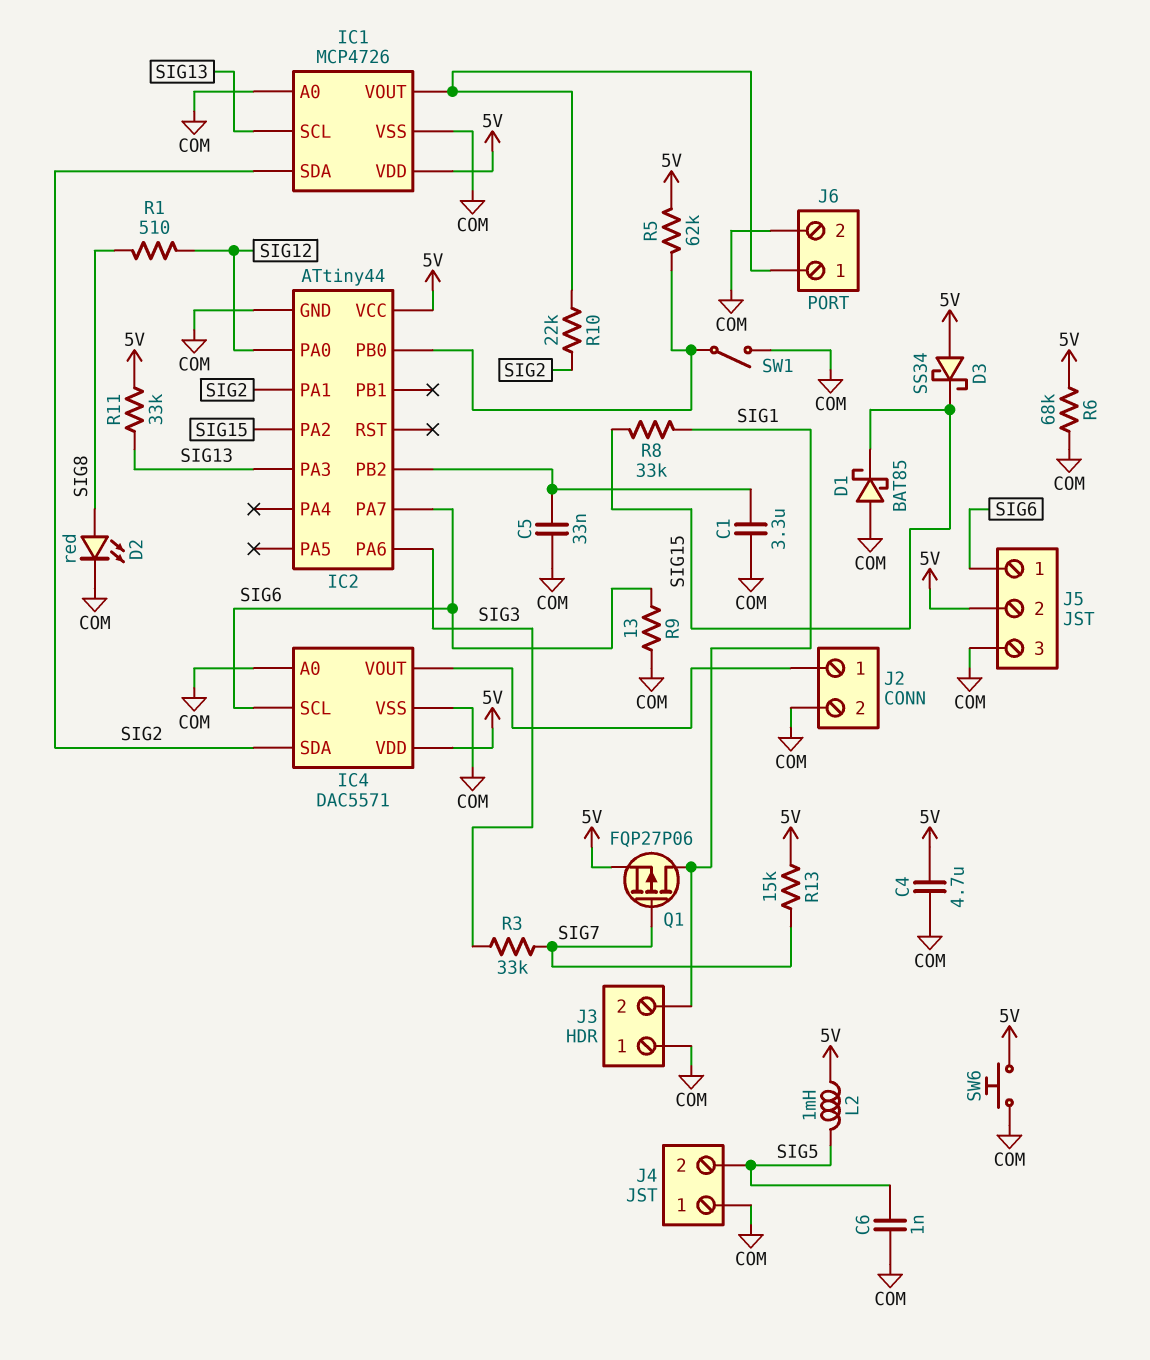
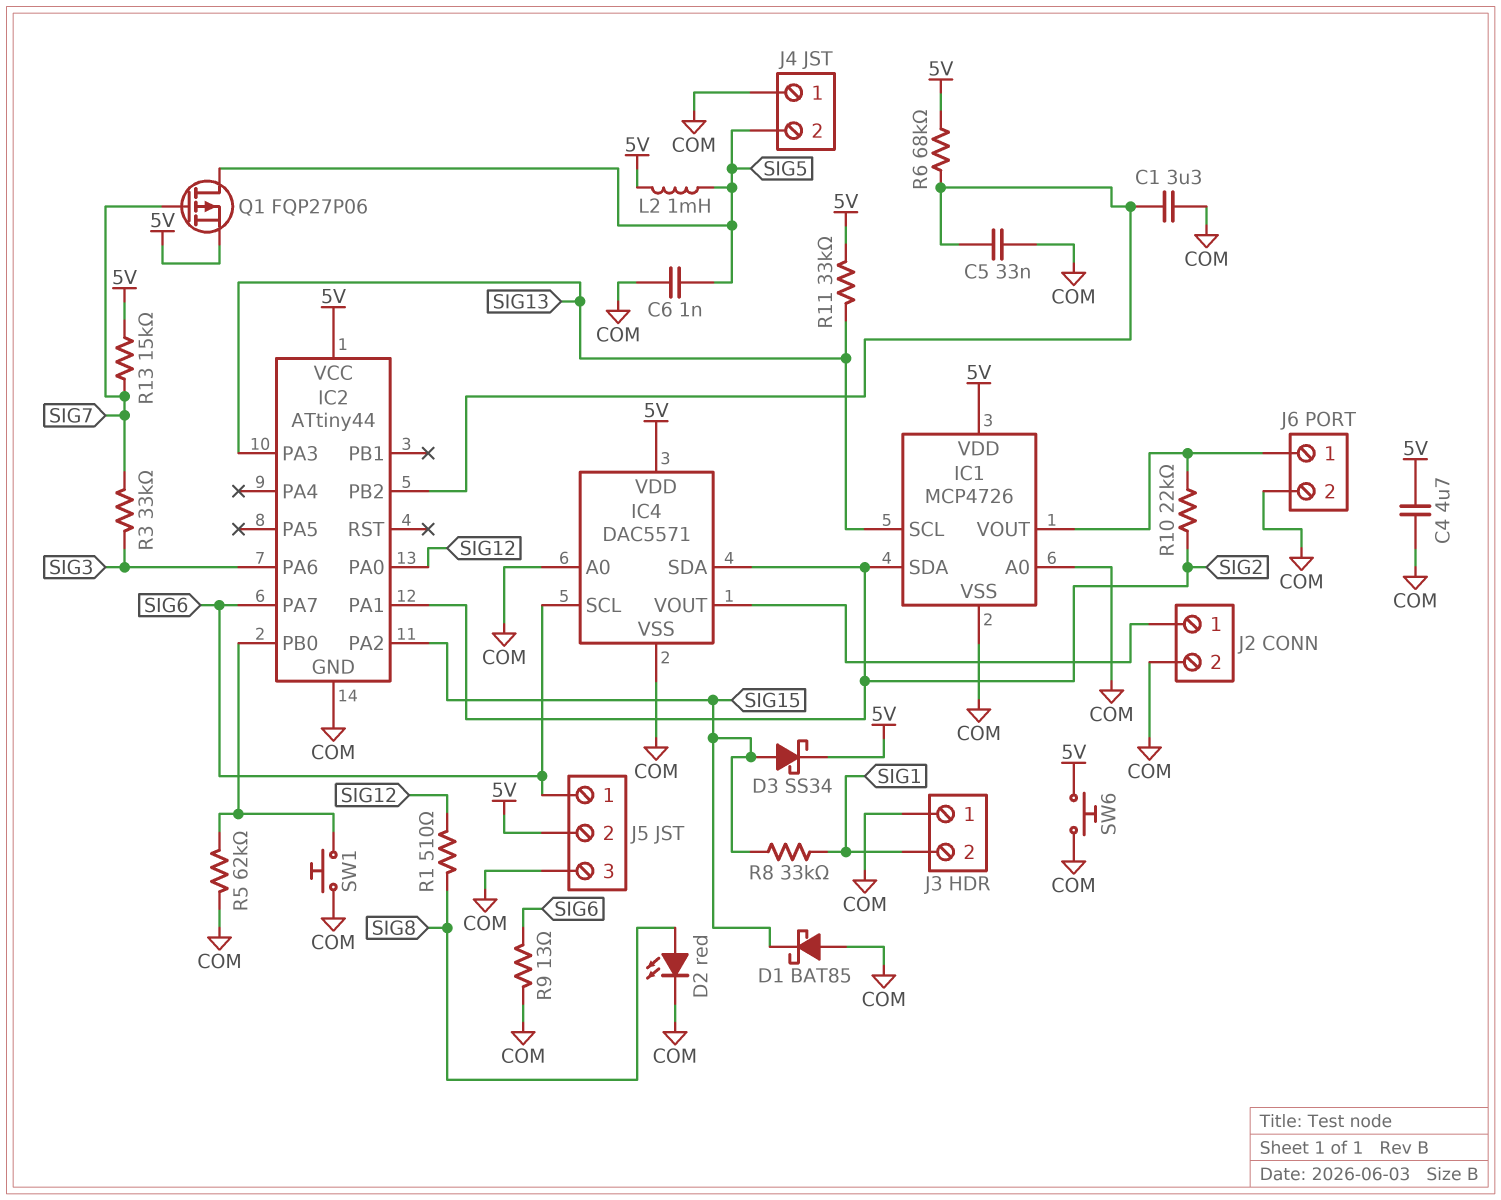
D3: schottky SS34 (A 5V, K SIG15) -> schottky SS34 (A SIG15, K 5V)
Q1: PMOS FQP27P06 (G SIG7, D SIG1, S 5V) -> PMOS FQP27P06 (G SIG7, D SIG5, S 5V)
R5: 62k (5V, IC2/PB0) -> 62k (COM, IC2/PB0)
R6: 68k (5V, COM) -> 68k (5V, IC2/PB2)
SW1: switch (COM, IC2/PB0) -> button (COM, IC2/PB0)

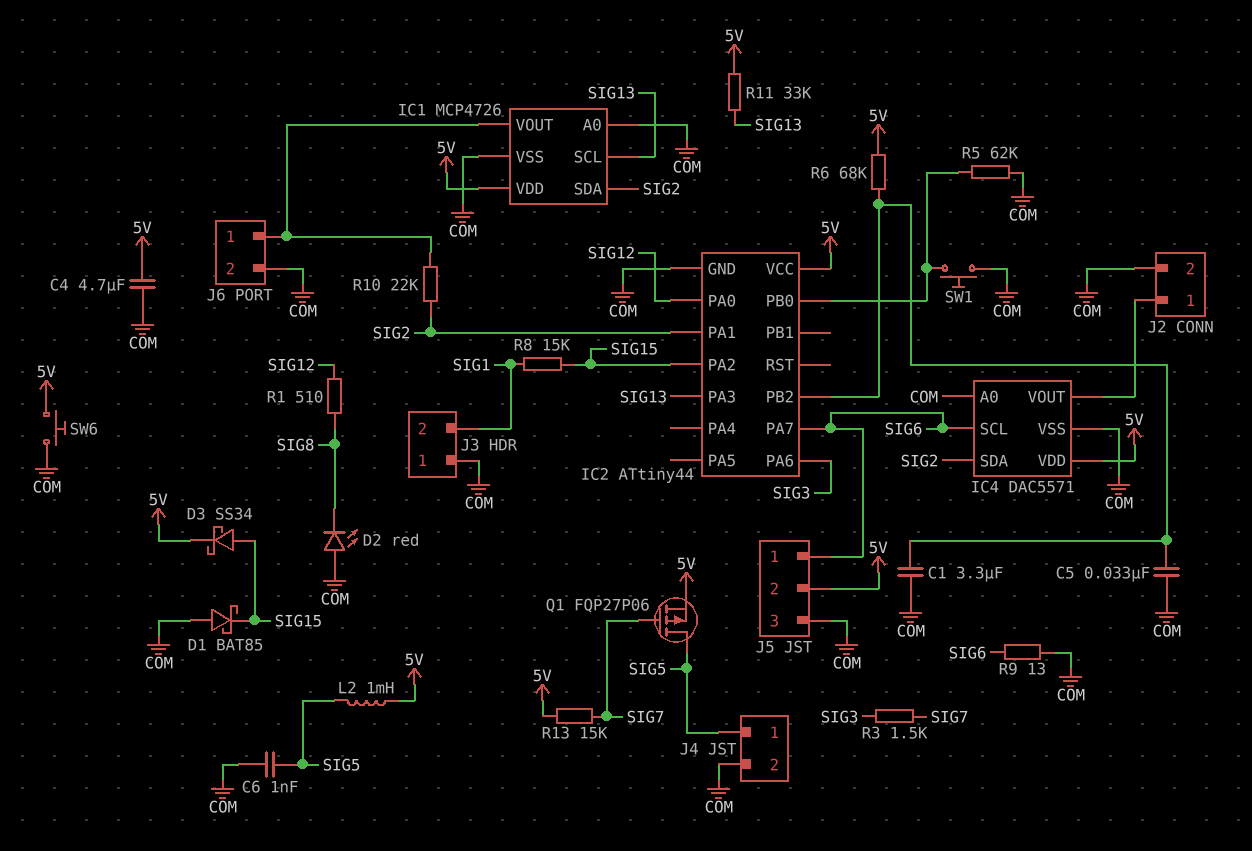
D2: LED red (A SIG8, K COM) -> LED red (A COM, K SIG8)
J4 pin 1: COM -> SIG5
J4 pin 2: SIG5 -> COM
R3: 33k (SIG3, SIG7) -> 1.5k (SIG3, SIG7)
R8: 33k (SIG1, SIG15) -> 15k (SIG1, SIG15)

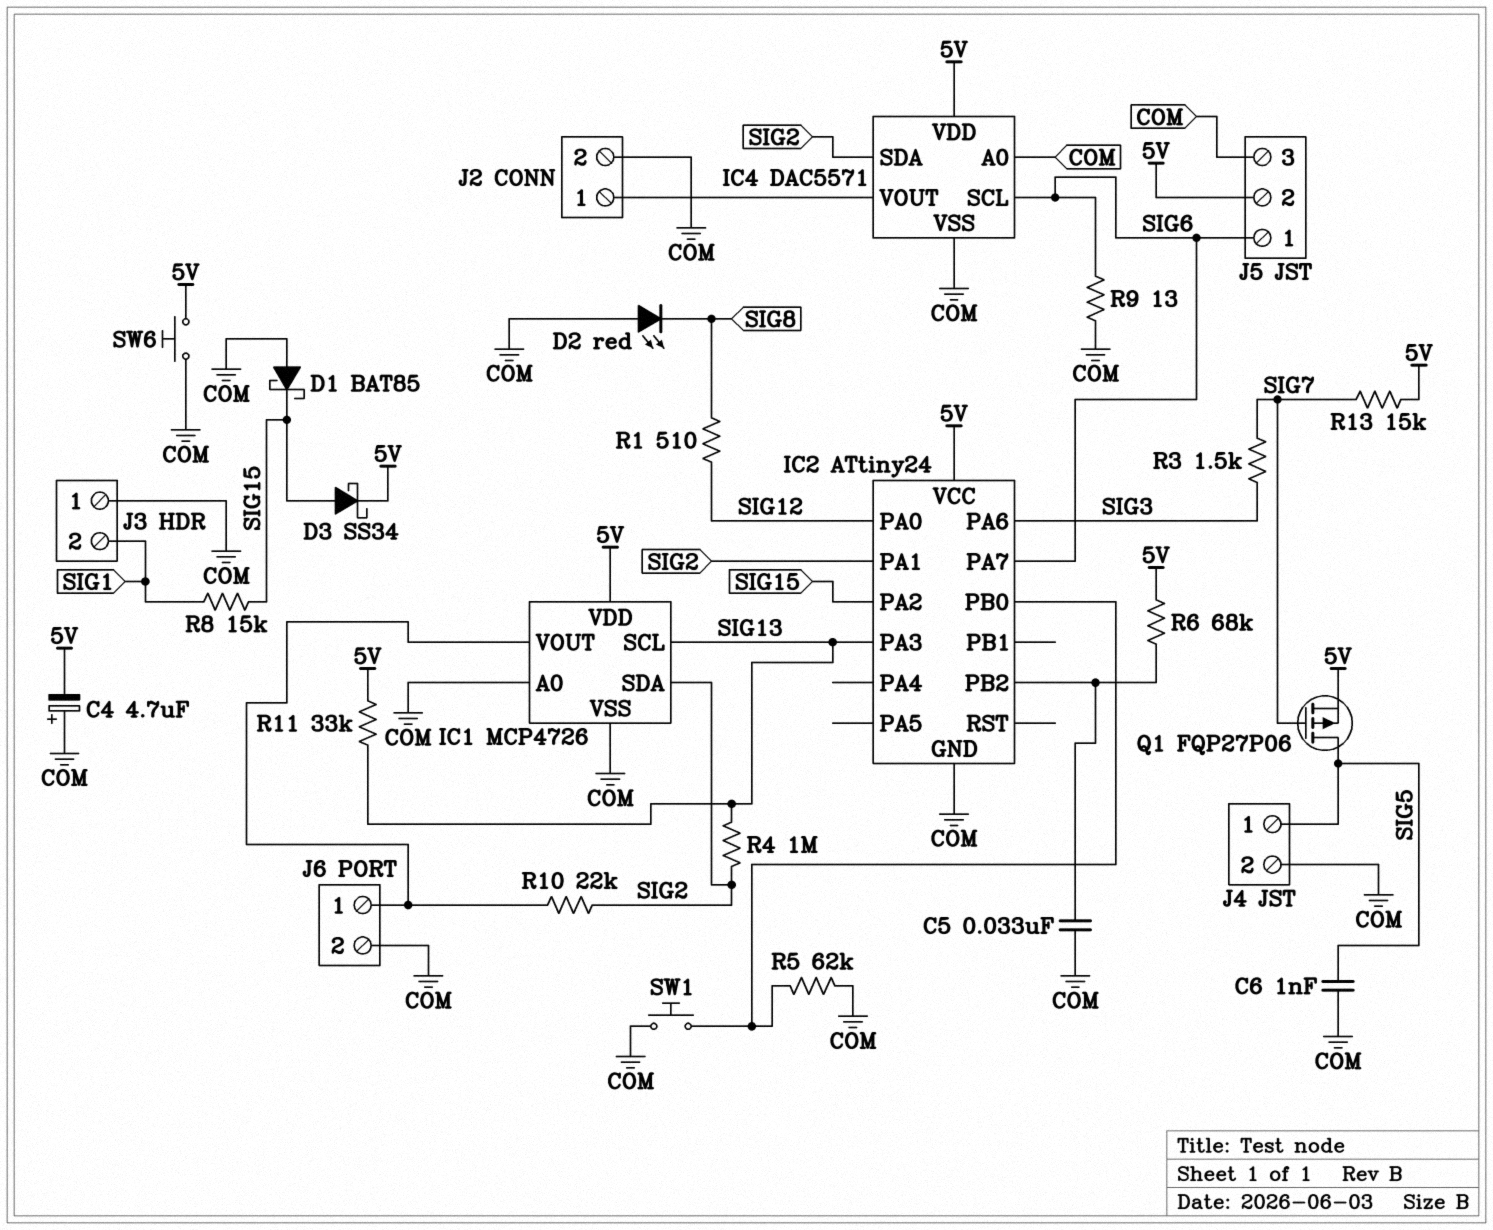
C1: 3.3uF (COM, IC2/PB2) -> none
C4: 4.7uF (5V, COM) -> 4.7uF (plus COM, minus 5V)
IC2: ATtiny44 -> ATtiny24
L2: 1mH (5V, SIG5) -> none
R4: none -> 1M (SIG2, SIG13)

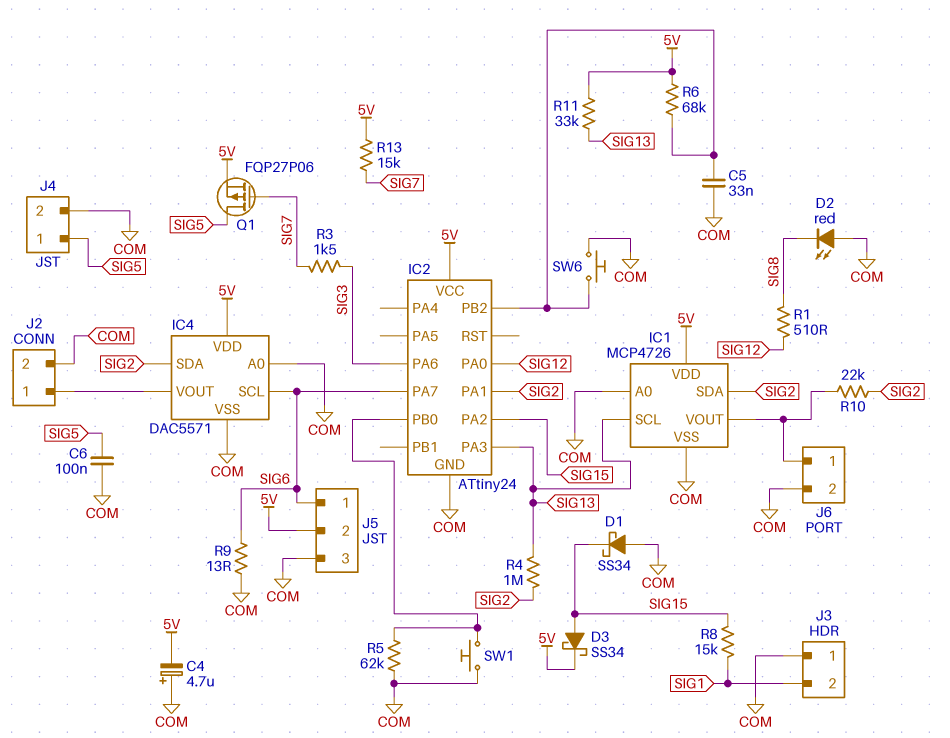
C6: 1nF (COM, SIG5) -> 100nF (COM, SIG5)
D1: schottky BAT85 (A COM, K SIG15) -> schottky SS34 (A COM, K SIG15)
SW6: button (5V, COM) -> button (COM, IC2/PB2)

